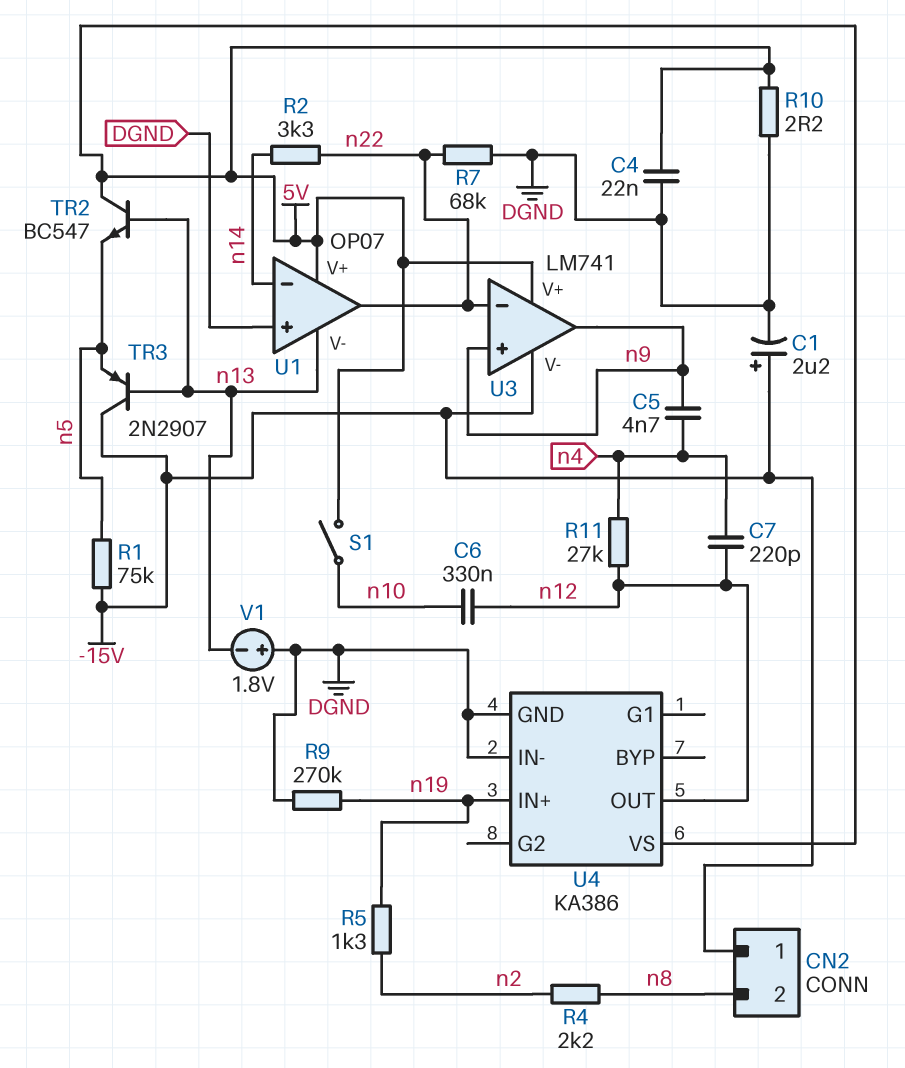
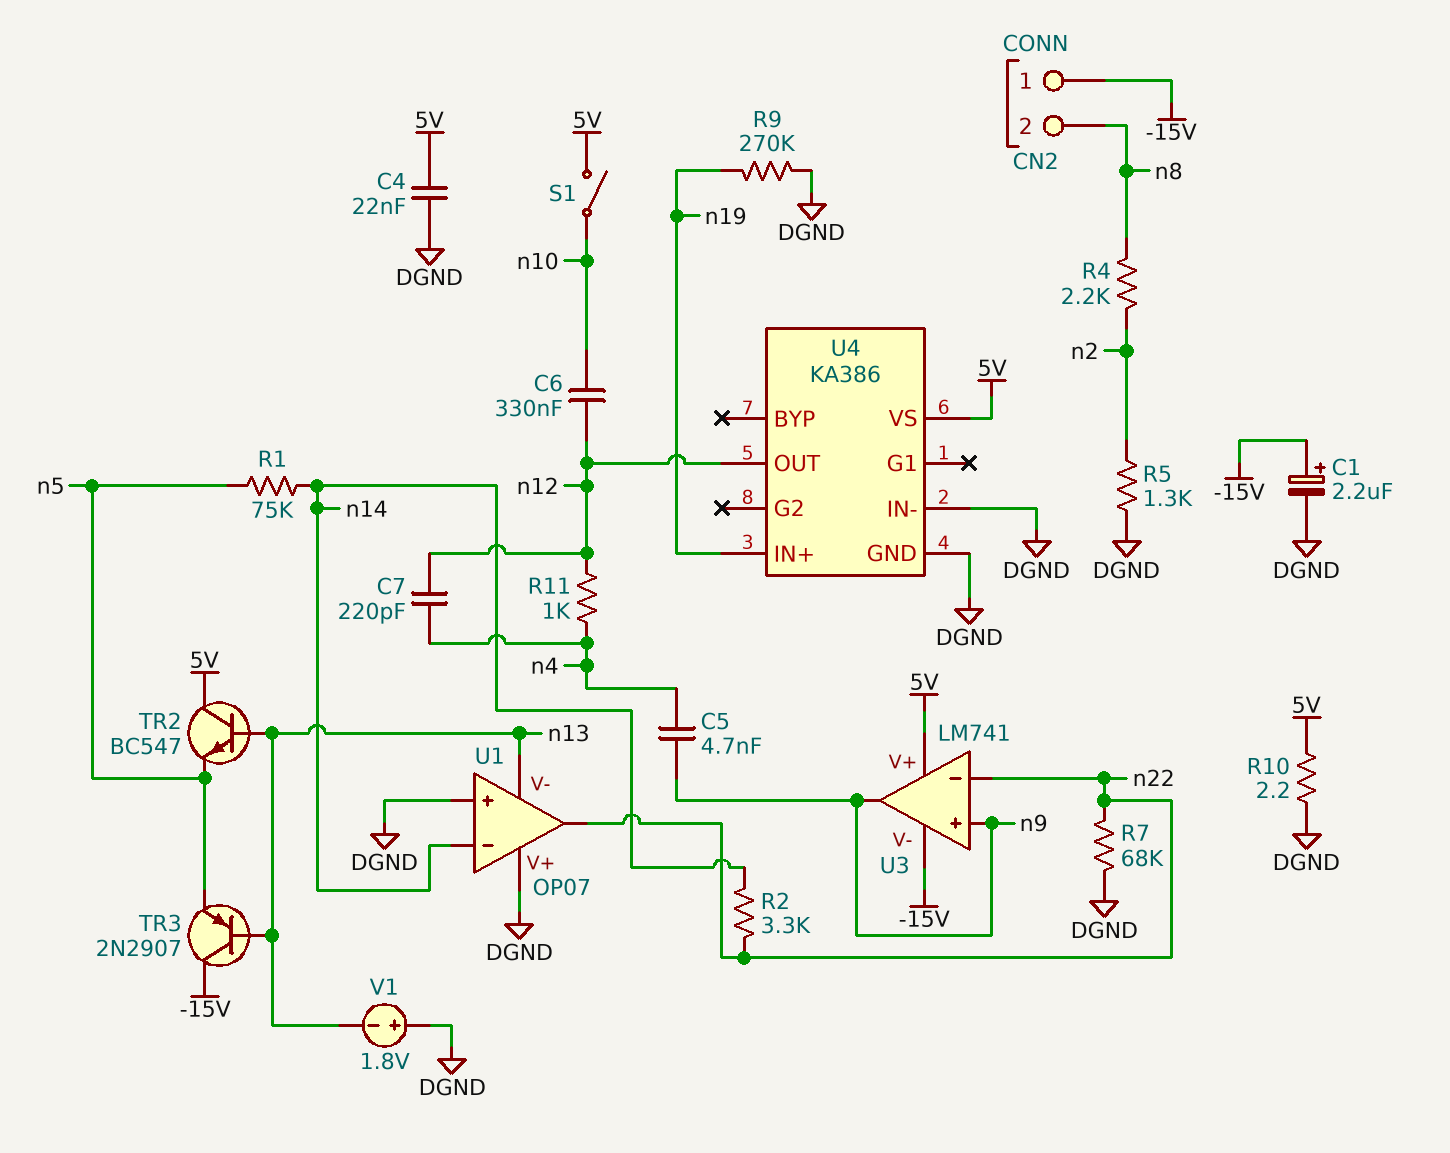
R1: 75k (-15V, n5) -> 75k (n5, n14)
R5: 1.3k (n2, n19) -> 1.3k (DGND, n2)
R11: 27k (n4, n12) -> 1k (n4, n12)
U1 pin V+: 5V -> DGND

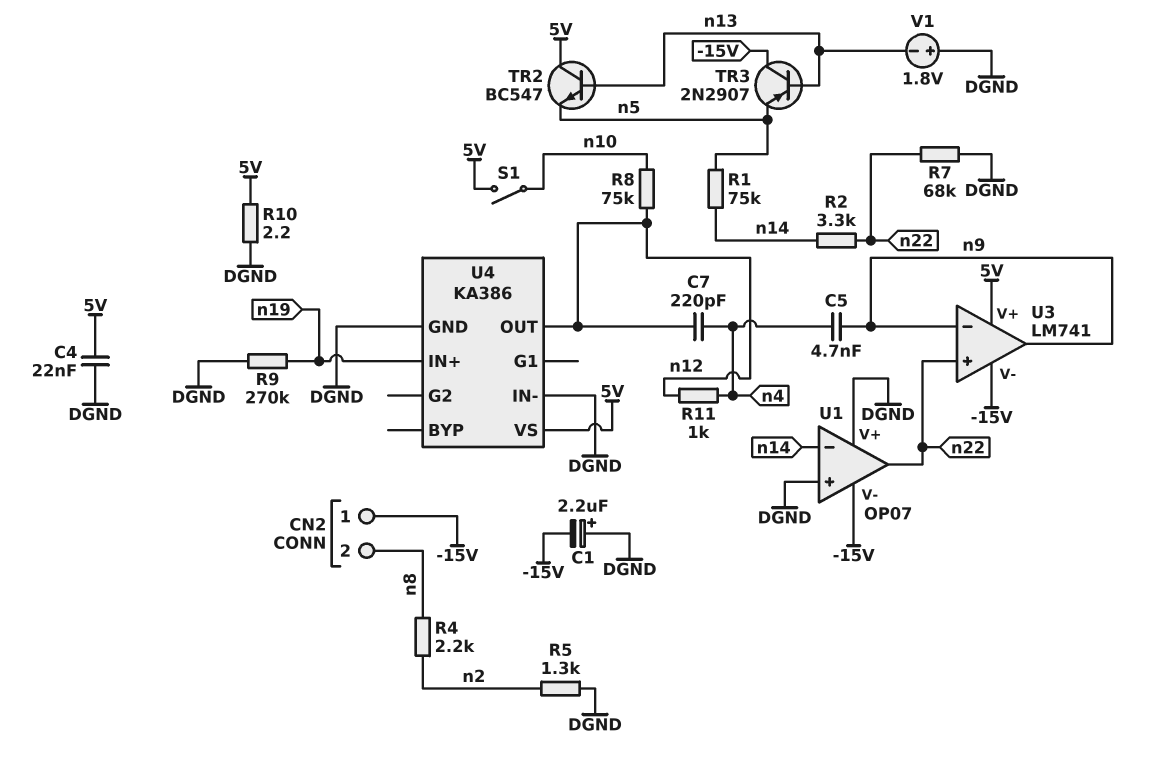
C1: 2.2uF (plus -15V, minus DGND) -> 2.2uF (plus DGND, minus -15V)
C6: 330nF (n10, n12) -> none
R8: none -> 75k (n10, n12)
U1 pin V-: n13 -> -15V
U3 pin in+: n9 -> n22
U3 pin in-: n22 -> n9

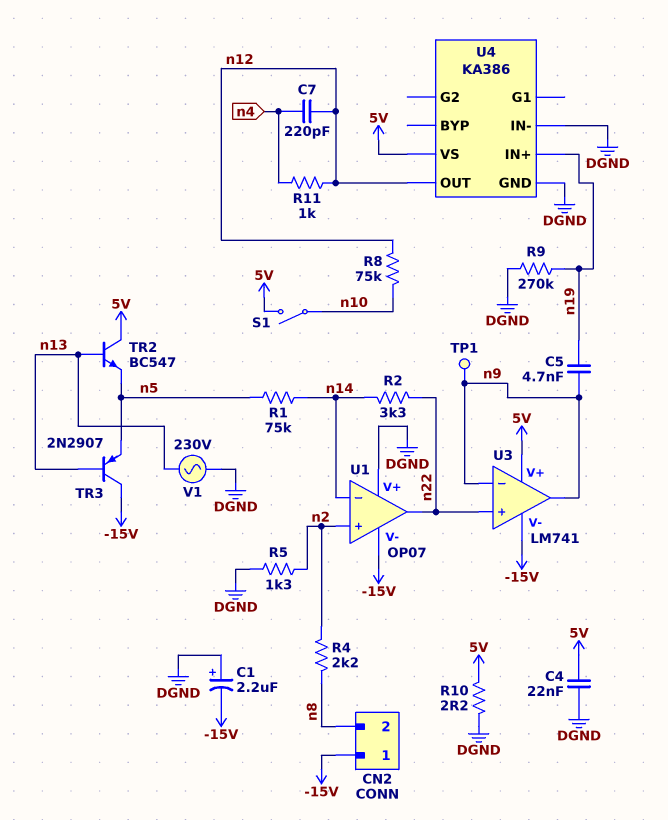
C5: 4.7nF (n4, n9) -> 4.7nF (n9, n19)
R7: 68k (DGND, n22) -> none
TP1: none -> test point (n9)
U1 pin in+: DGND -> n2
V1: 1.8V (plus DGND, minus n13) -> AC 230V (DGND, n13)

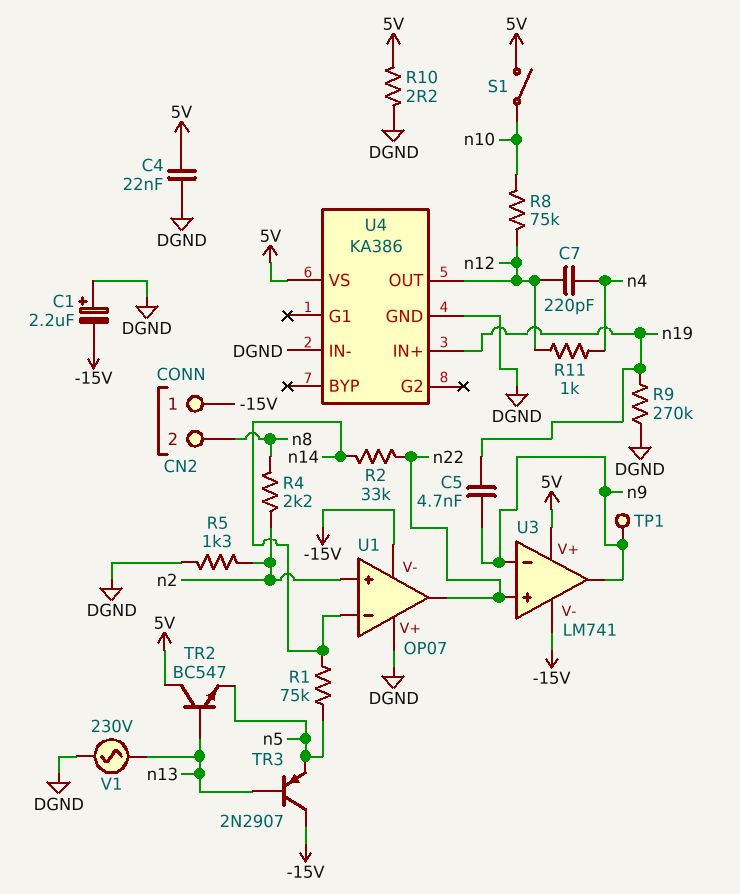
R2: 3.3k (n14, n22) -> 33k (n14, n22)

